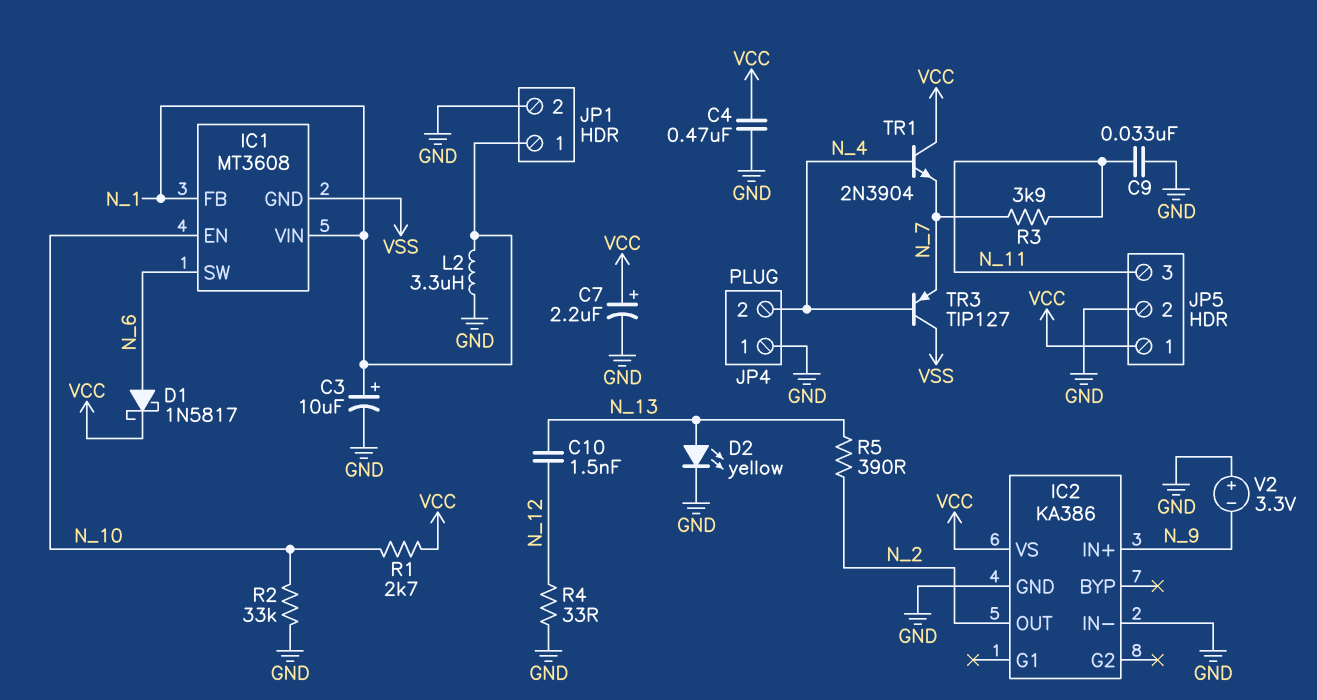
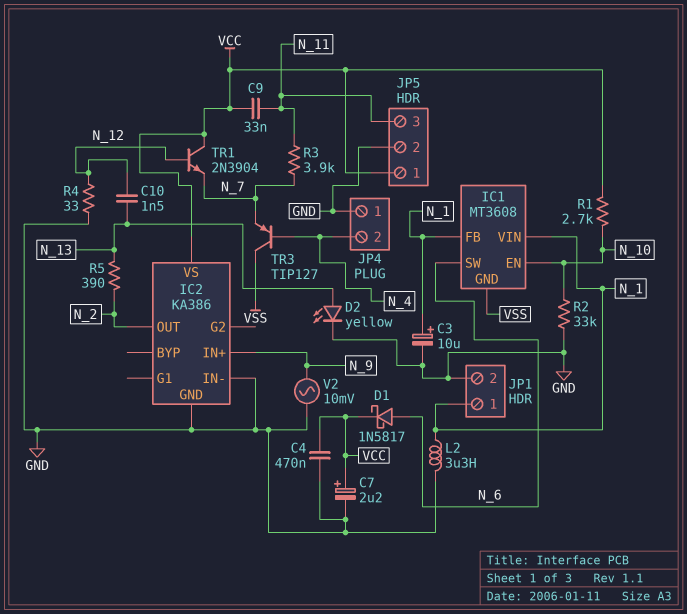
C9: 33nF (GND, N_11) -> 33nF (N_11, VCC)
TR1: NPN 2N3904 (B N_4, C VCC, E N_7) -> NPN 2N3904 (B N_12, C VCC, E N_7)
V2: 3.3V (plus GND, minus N_9) -> AC 10mV (GND, N_9)

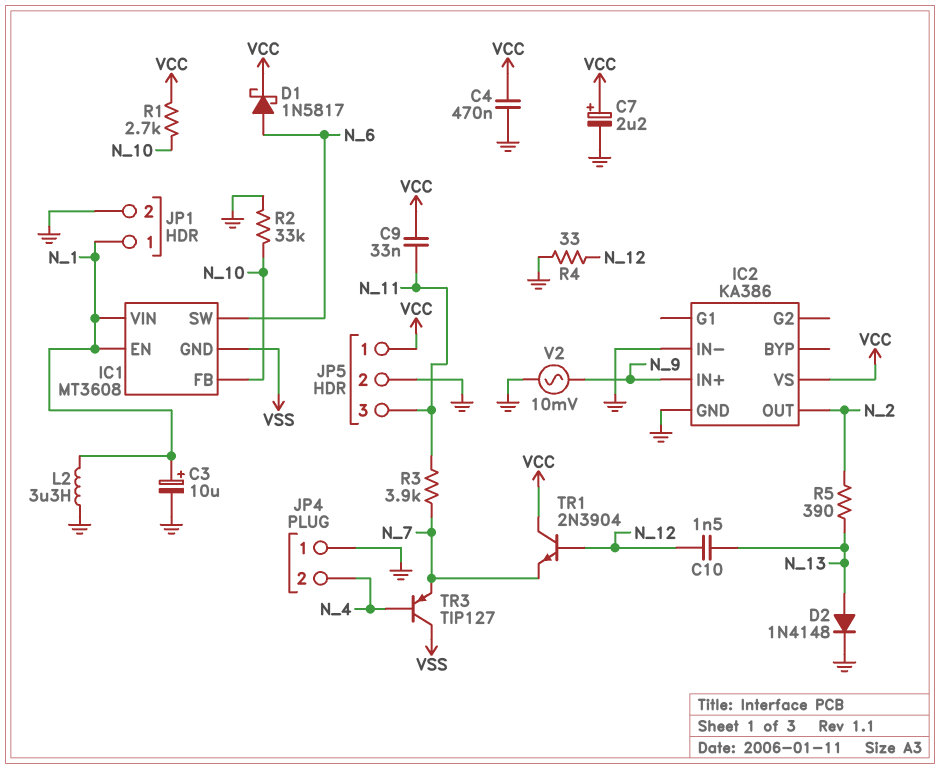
D2: LED yellow (A N_13, K GND) -> diode 1N4148 (A N_13, K GND)
IC1 pin EN: N_10 -> N_1
IC1 pin FB: N_1 -> N_10

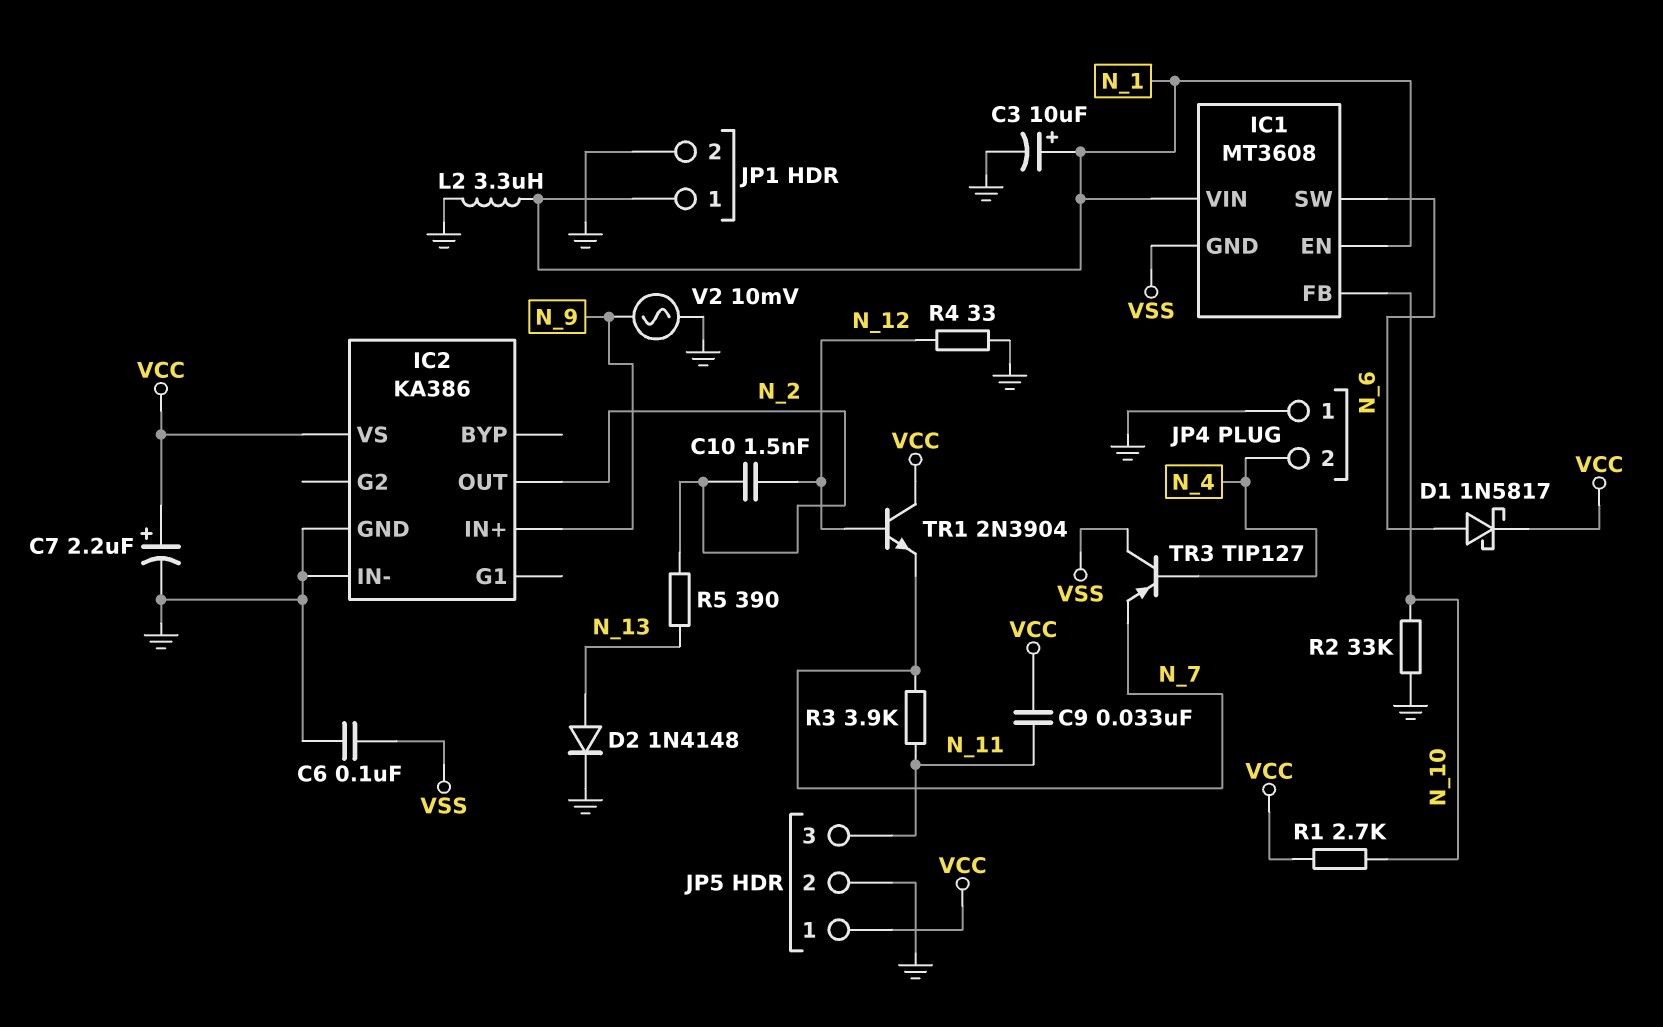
C4: 470nF (GND, VCC) -> none
C6: none -> 100nF (GND, VSS)
C10: 1.5nF (N_12, N_13) -> 1.5nF (N_2, N_12)

